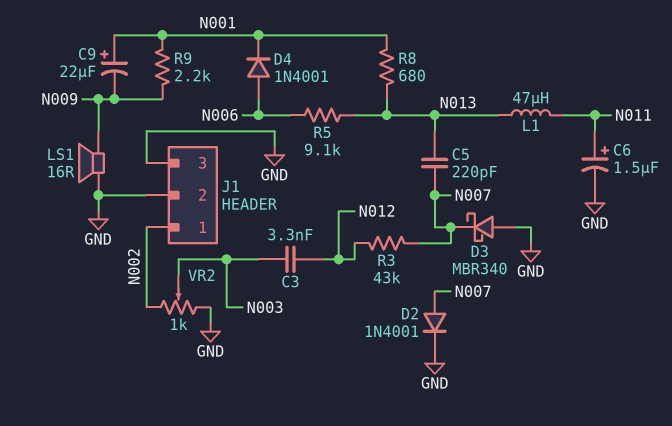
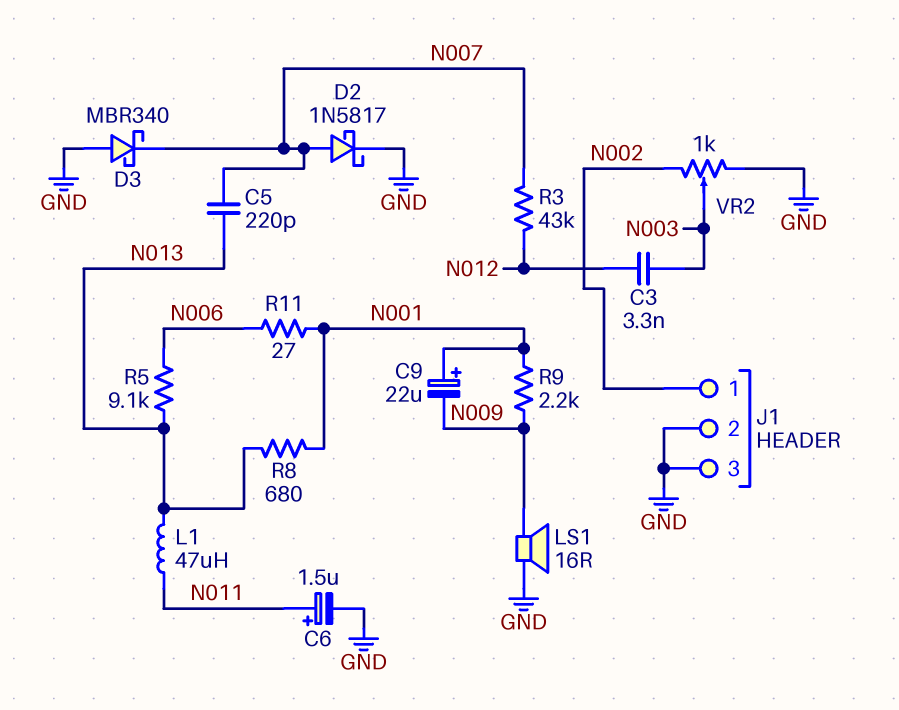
D2: diode 1N4001 (A N007, K GND) -> schottky 1N5817 (A N007, K GND)
D4: diode 1N4001 (A N006, K N001) -> none
R11: none -> 27 (N001, N006)

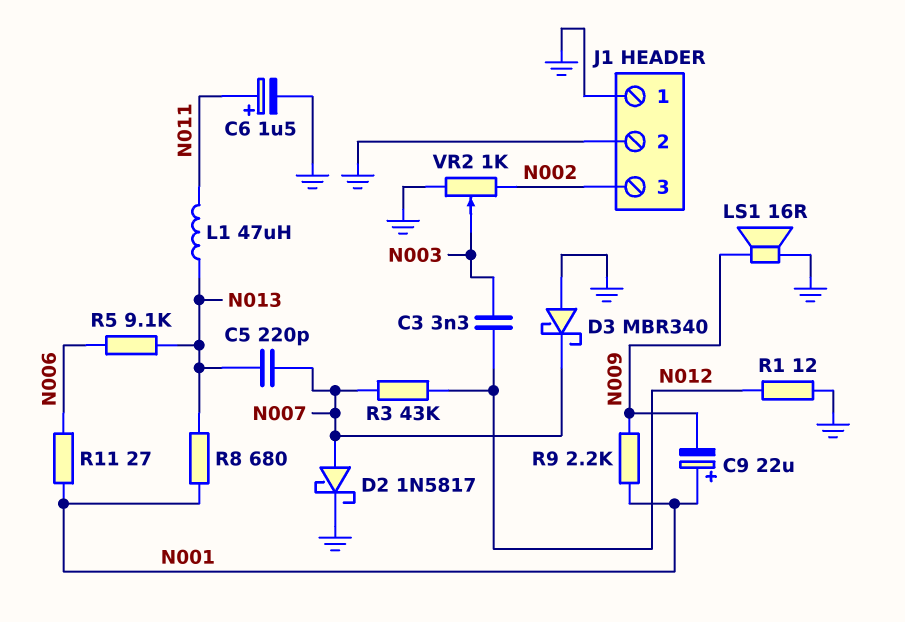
J1 pin 1: N002 -> GND
J1 pin 3: GND -> N002
R1: none -> 12 (GND, N012)

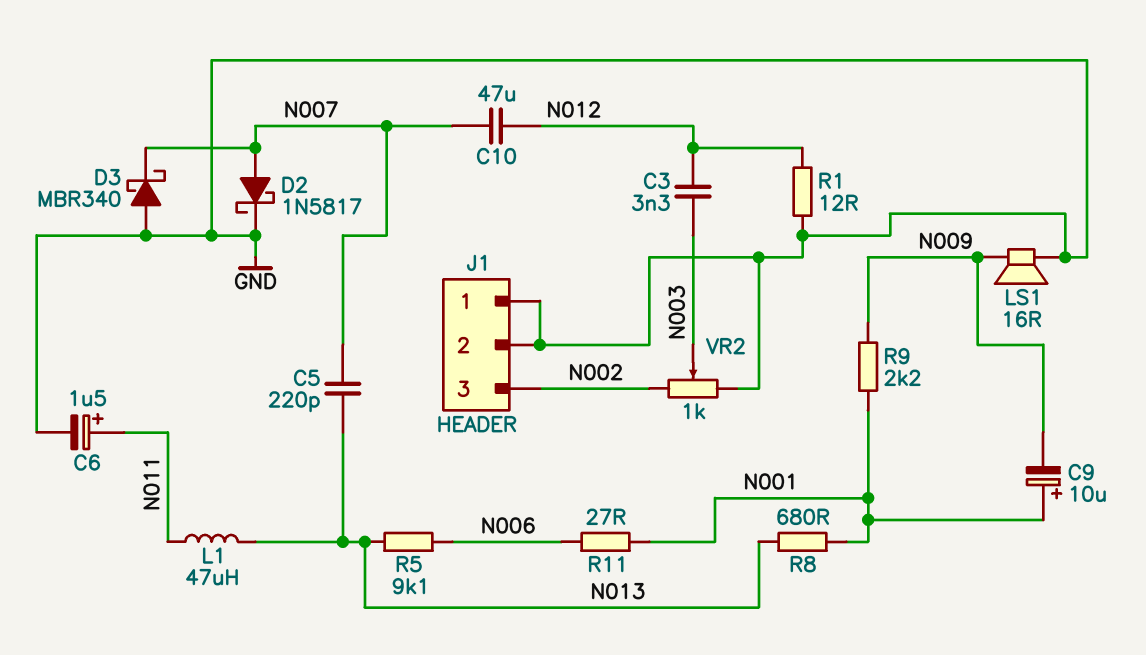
C9: 22uF (plus N001, minus N009) -> 10uF (plus N001, minus N009)
C10: none -> 47uF (N007, N012)
R3: 43k (N007, N012) -> none

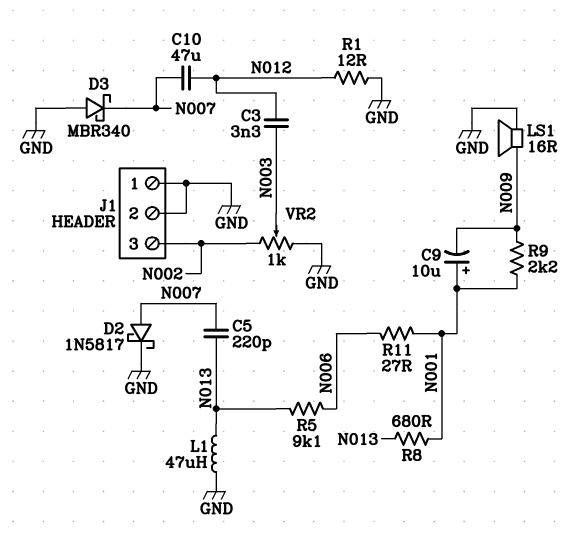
C6: 1.5uF (plus N011, minus GND) -> none
L1: 47uH (N011, N013) -> 47uH (GND, N013)

